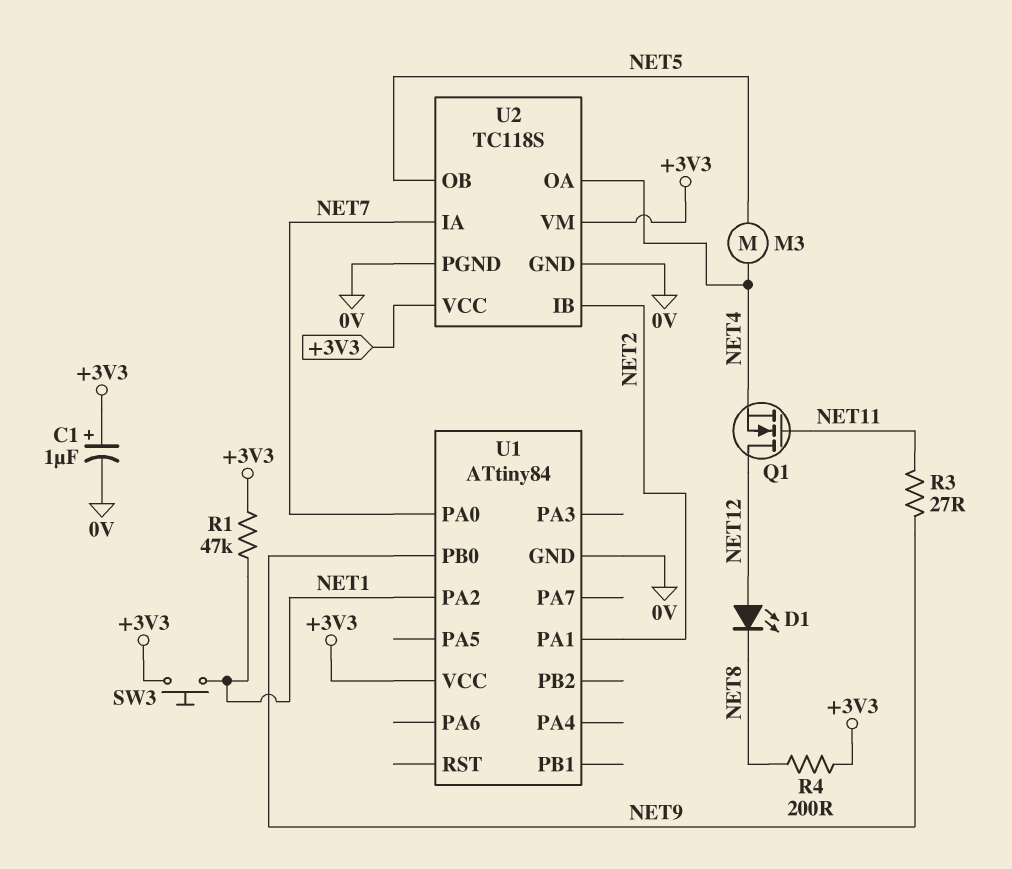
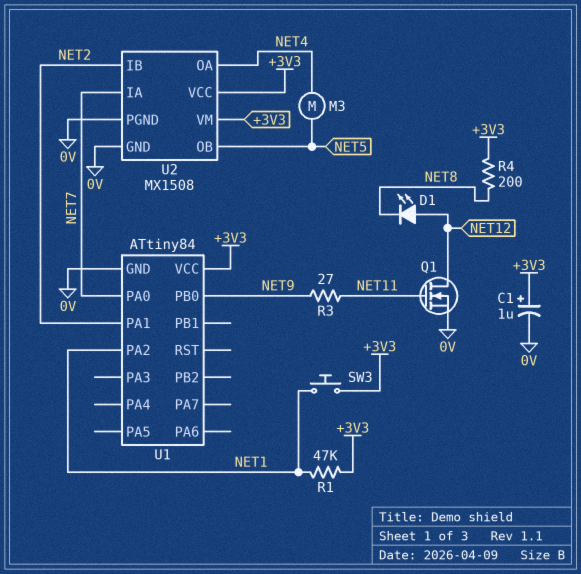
Q1: NMOS (G NET11, D NET12, S NET4) -> NMOS (G NET11, D NET12, S 0V)
U2: TC118S -> MX1508

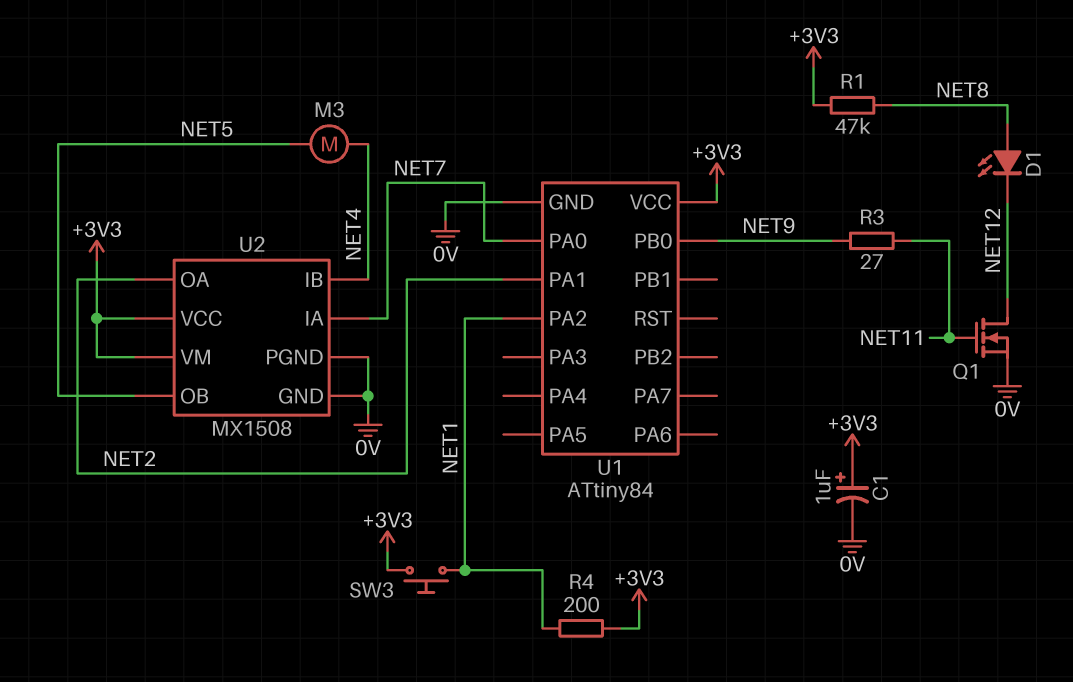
D1: LED (A NET12, K NET8) -> LED (A NET8, K NET12)
R1: 47k (+3V3, NET1) -> 47k (+3V3, NET8)
R4: 200 (+3V3, NET8) -> 200 (+3V3, NET1)
U2 pin IB: NET2 -> NET4
U2 pin OA: NET4 -> NET2

